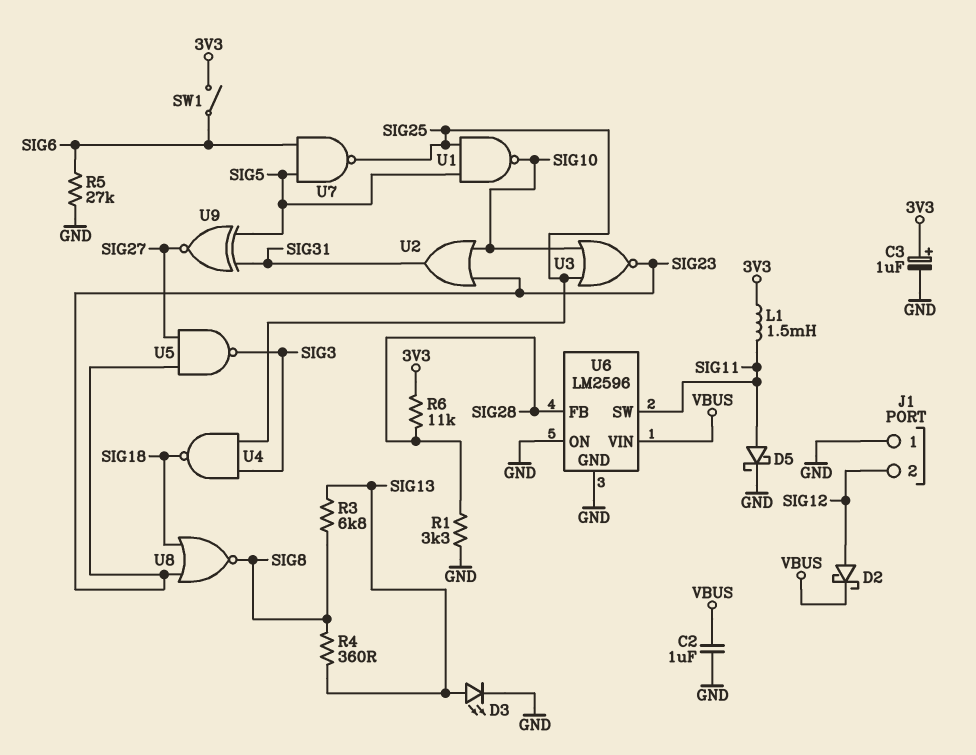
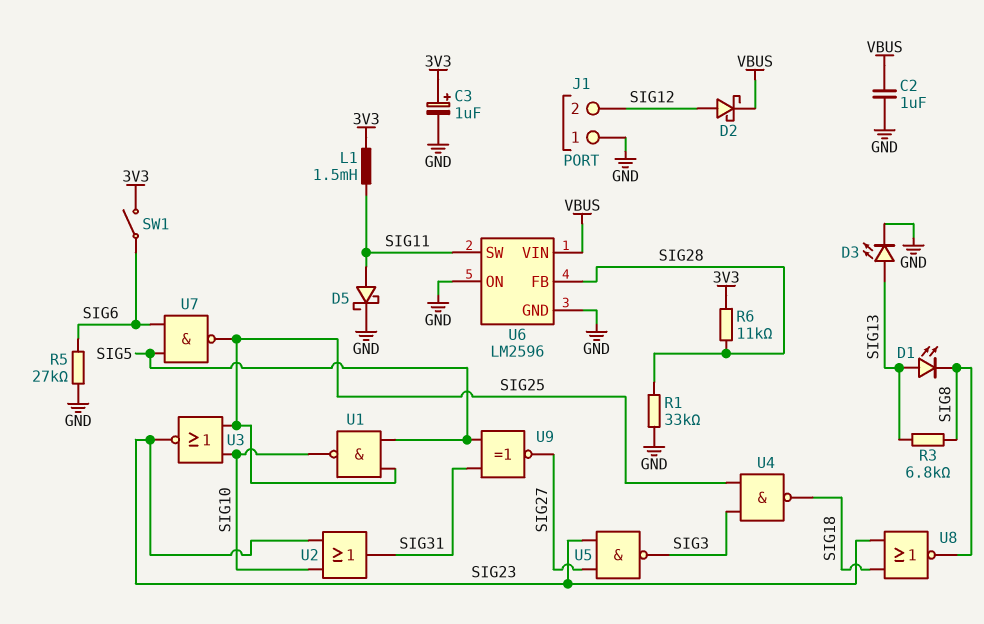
D1: none -> LED (A SIG13, K SIG8)
R1: 3.3k (GND, SIG28) -> 33k (GND, SIG28)
R4: 360 (SIG8, SIG13) -> none

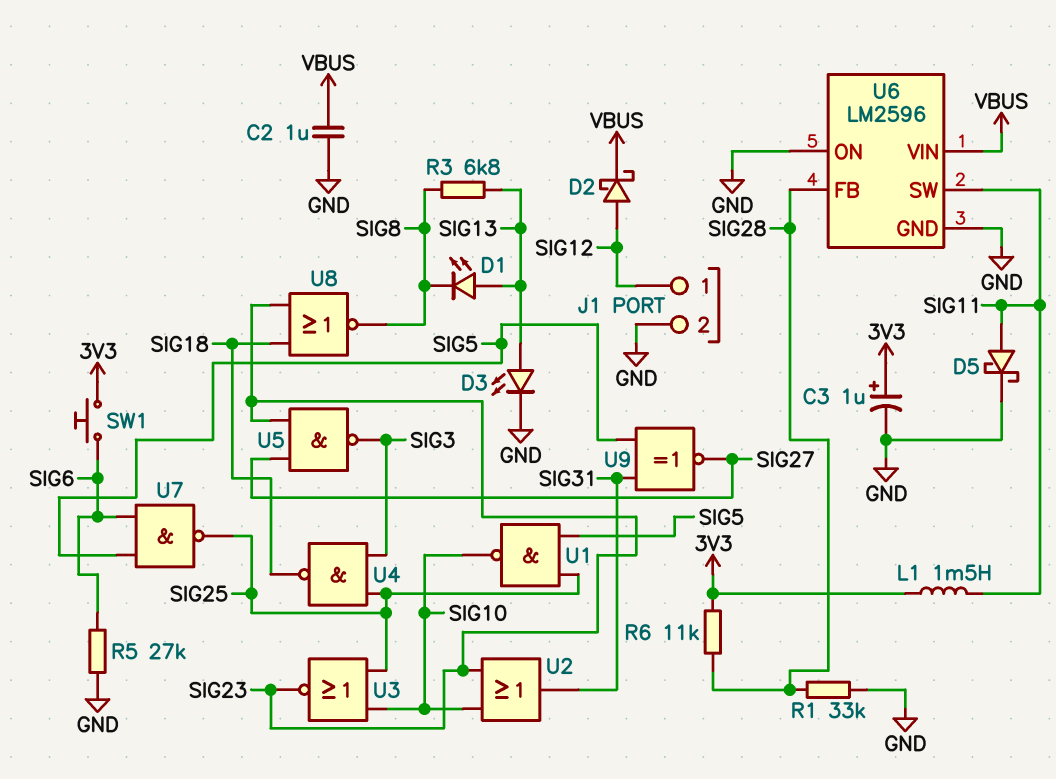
J1 pin 1: GND -> SIG12
J1 pin 2: SIG12 -> GND
SW1: switch (3V3, SIG6) -> button (3V3, SIG6)

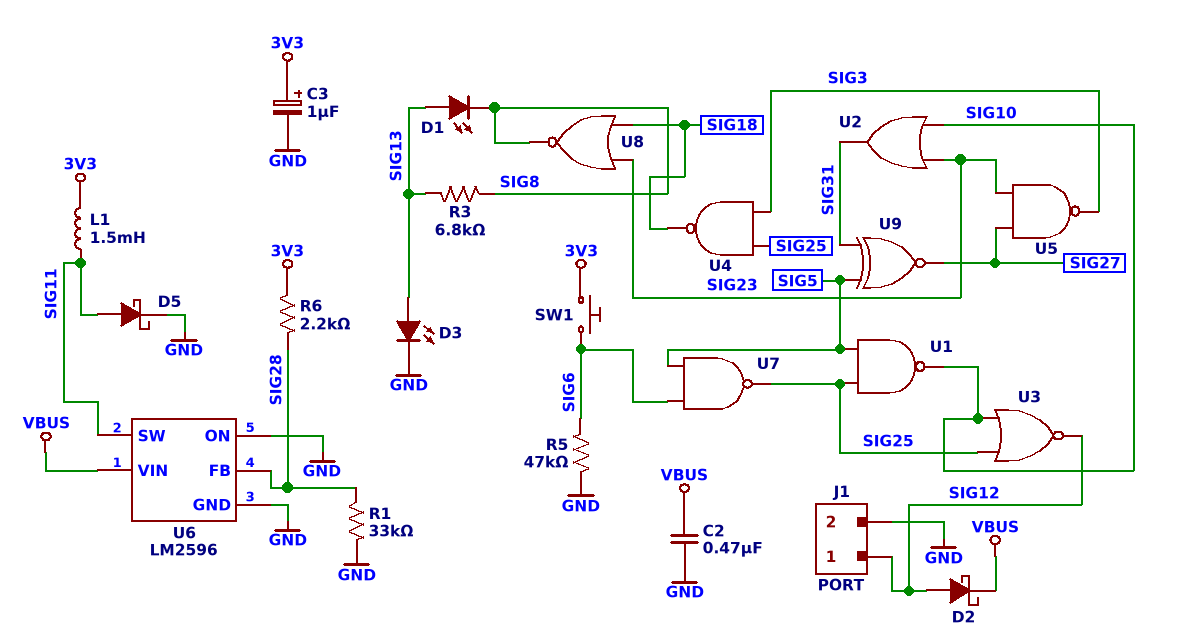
C2: 1uF (GND, VBUS) -> 470nF (GND, VBUS)
R5: 27k (GND, SIG6) -> 47k (GND, SIG6)
R6: 11k (3V3, SIG28) -> 2.2k (3V3, SIG28)
U3: NOR (in SIG10, in SIG25, out SIG23) -> NOR (in SIG10, in SIG25, out SIG12)

